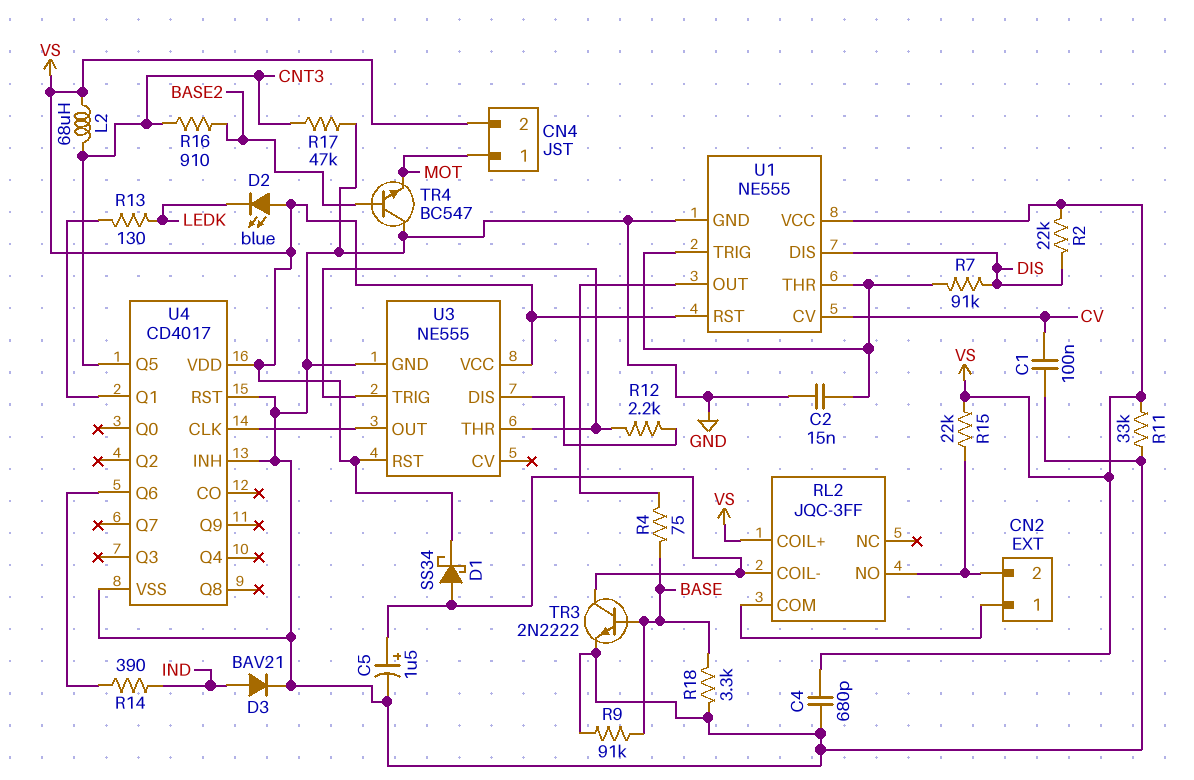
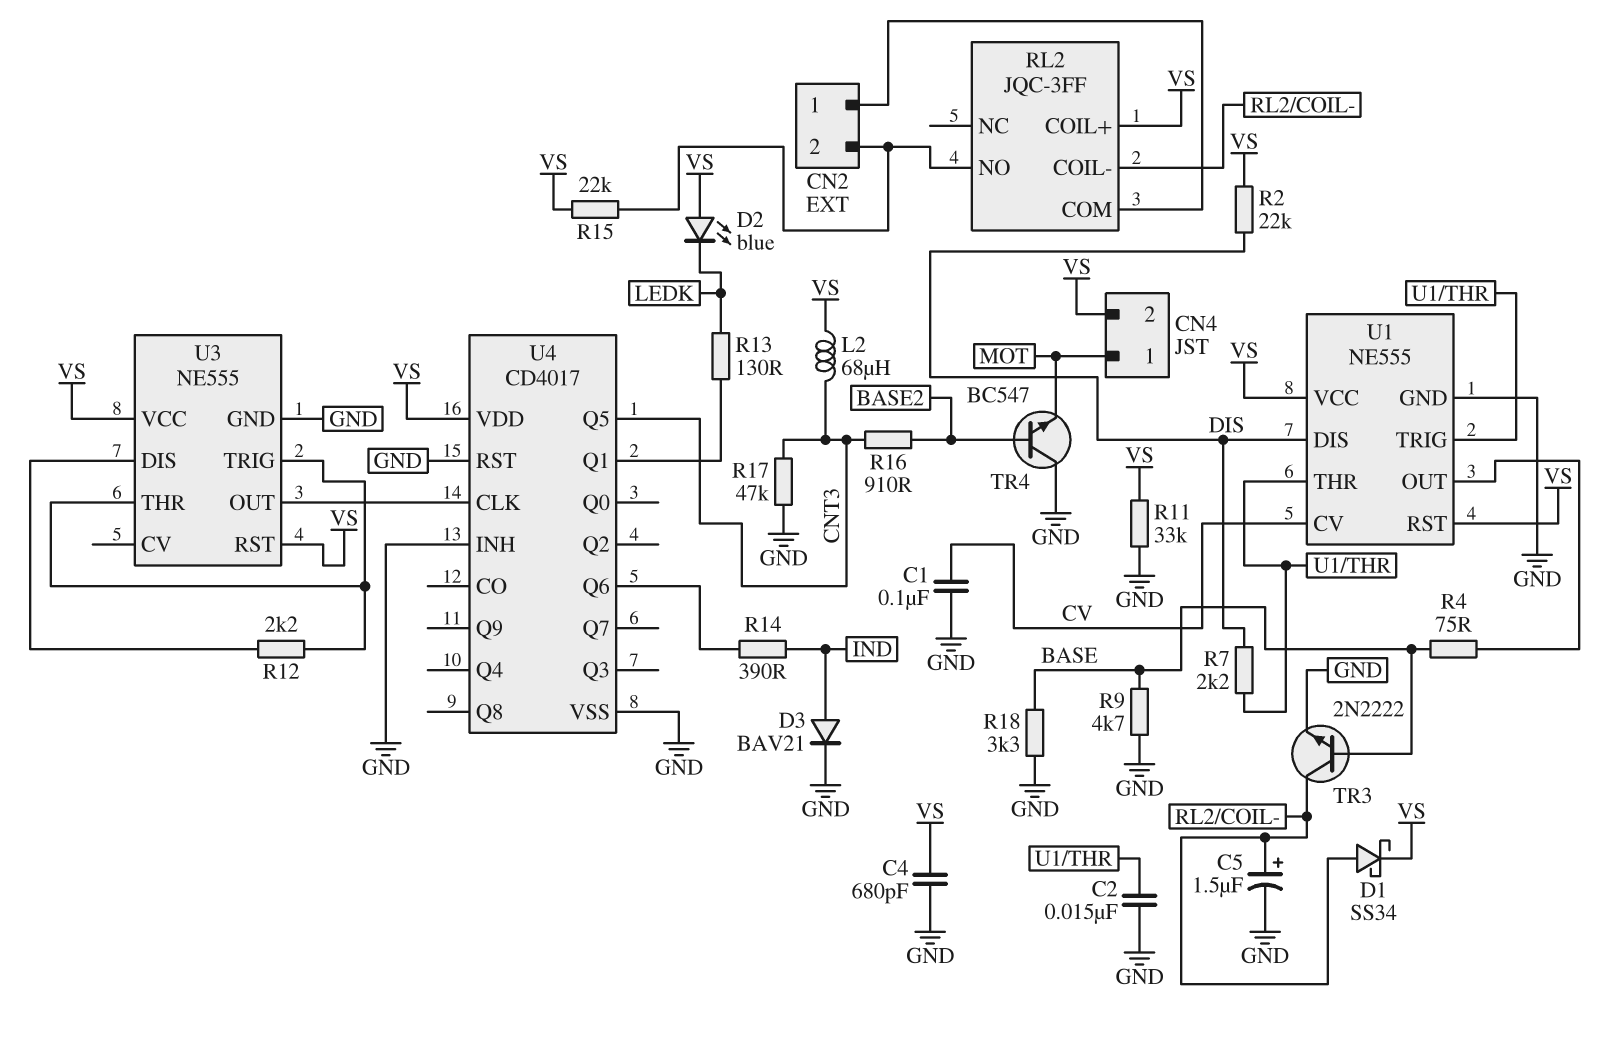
R7: 91k (DIS, U1/THR) -> 2.2k (DIS, U1/THR)
R9: 91k (BASE, GND) -> 4.7k (BASE, GND)

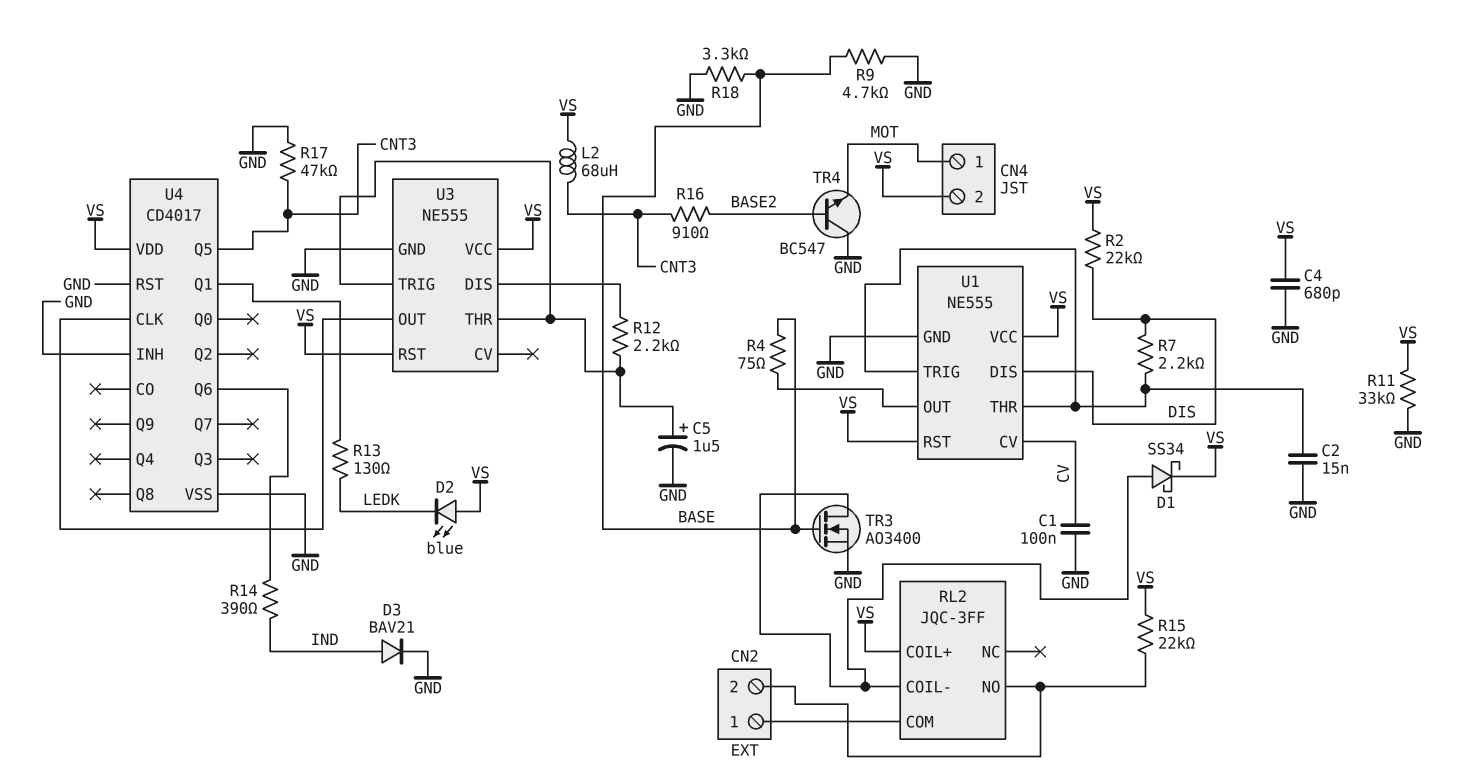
C5: 1.5uF (plus RL2/COIL-, minus GND) -> 1.5uF (plus U3/THR, minus GND)
TR3: NPN 2N2222 (B BASE, C RL2/COIL-, E GND) -> NMOS AO3400 (G BASE, D RL2/COIL-, S GND)

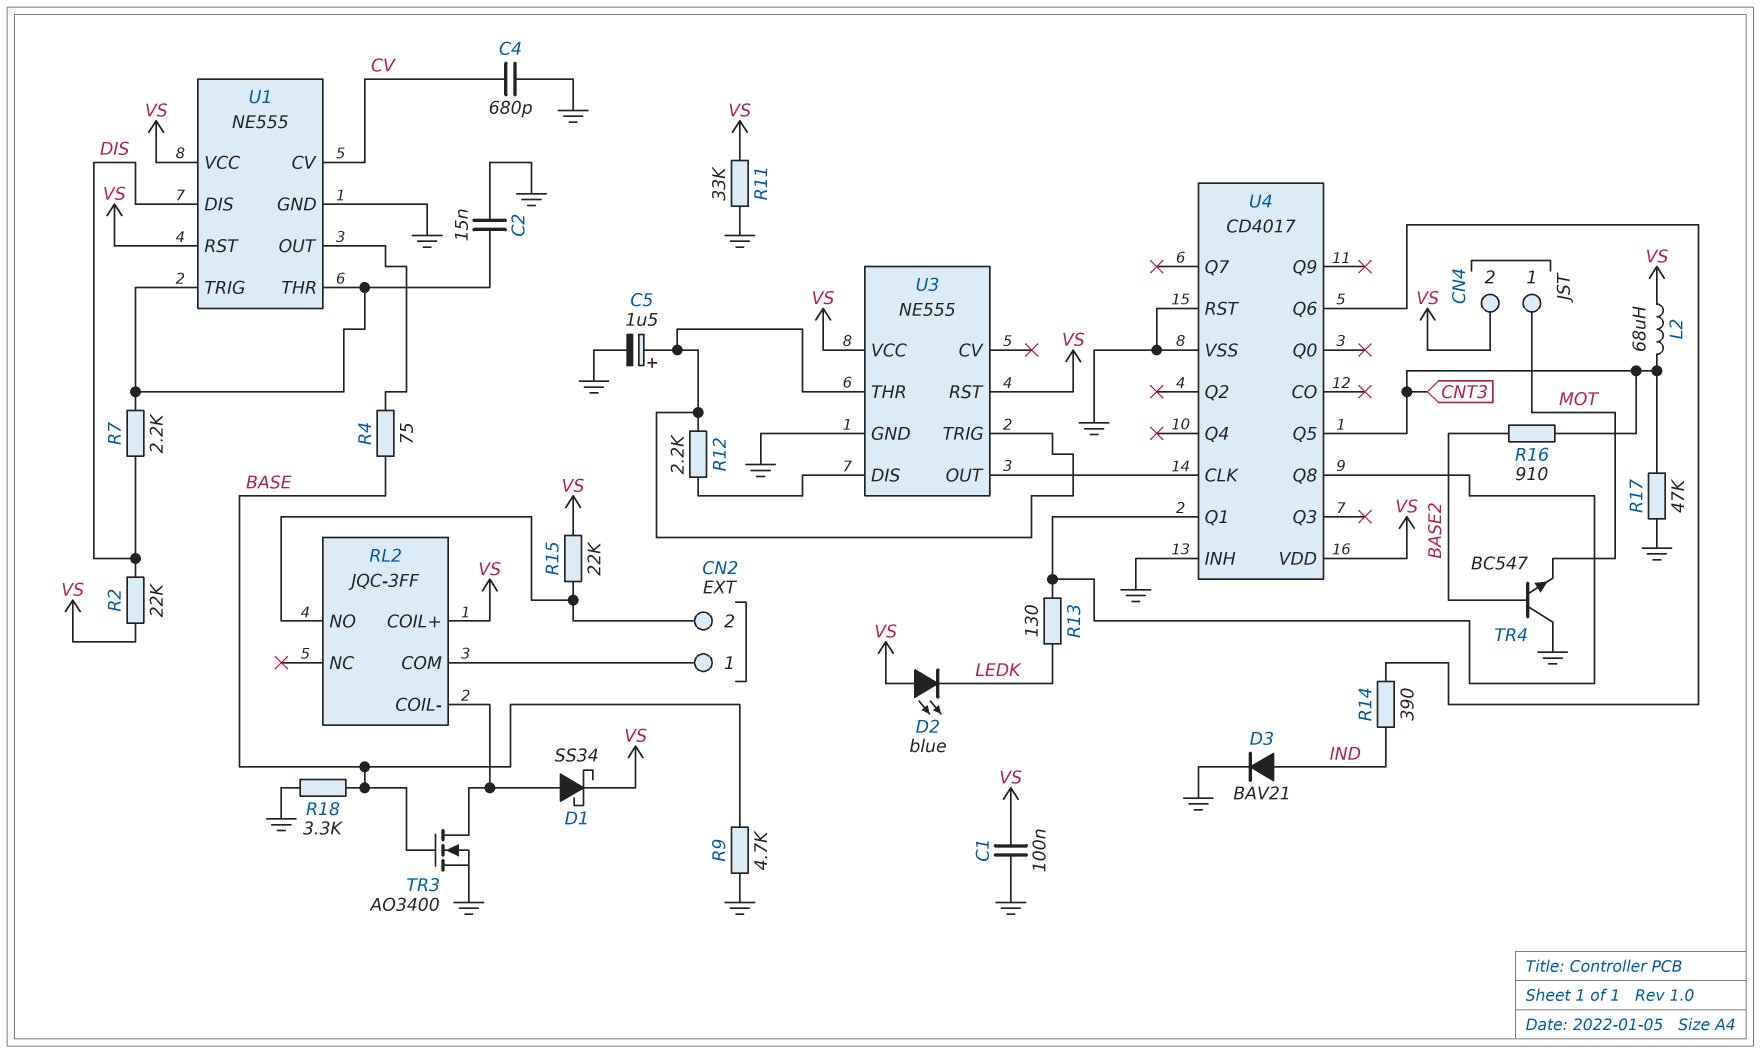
C1: 100nF (CV, GND) -> 100nF (GND, VS)
C4: 680pF (GND, VS) -> 680pF (CV, GND)
U4 pin Q8: none -> U4/Q1

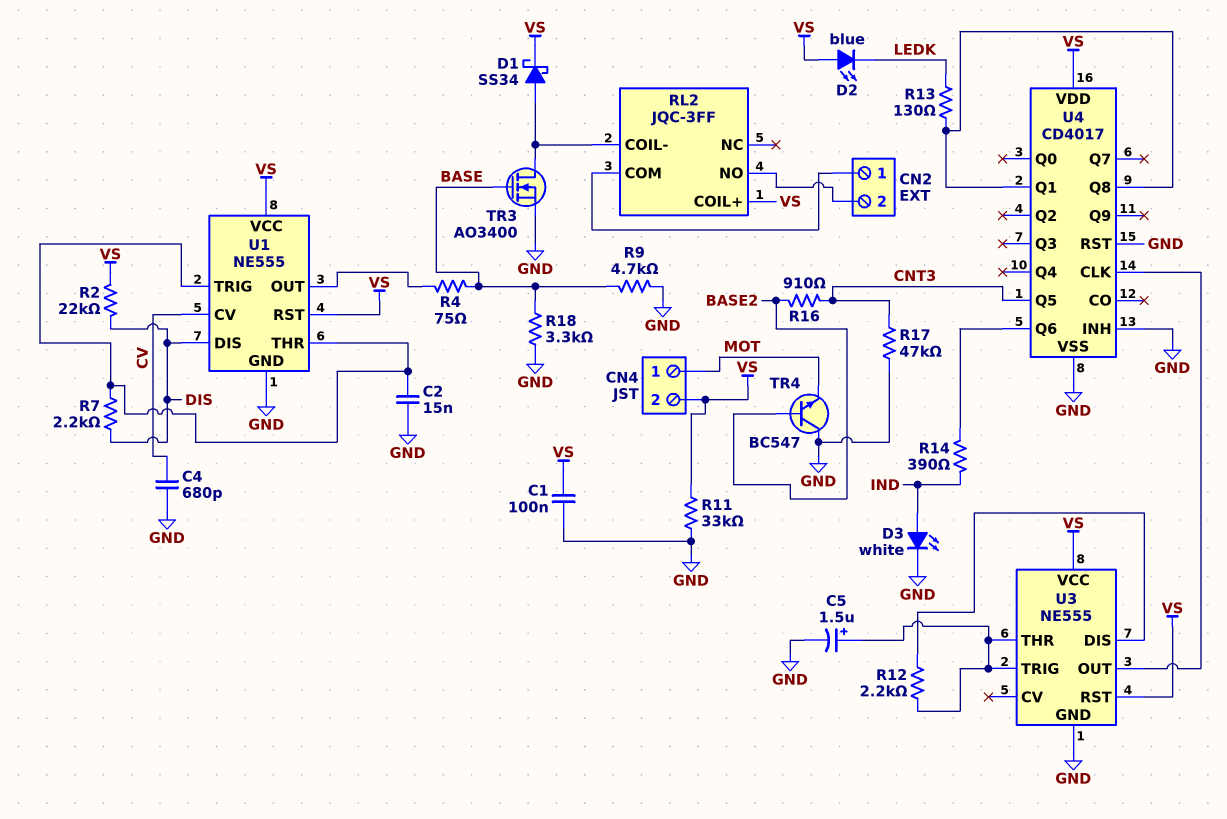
D3: diode BAV21 (A IND, K GND) -> LED white (A IND, K GND)
L2: 68uH (CNT3, VS) -> none
R15: 22k (CN2/2, VS) -> none

